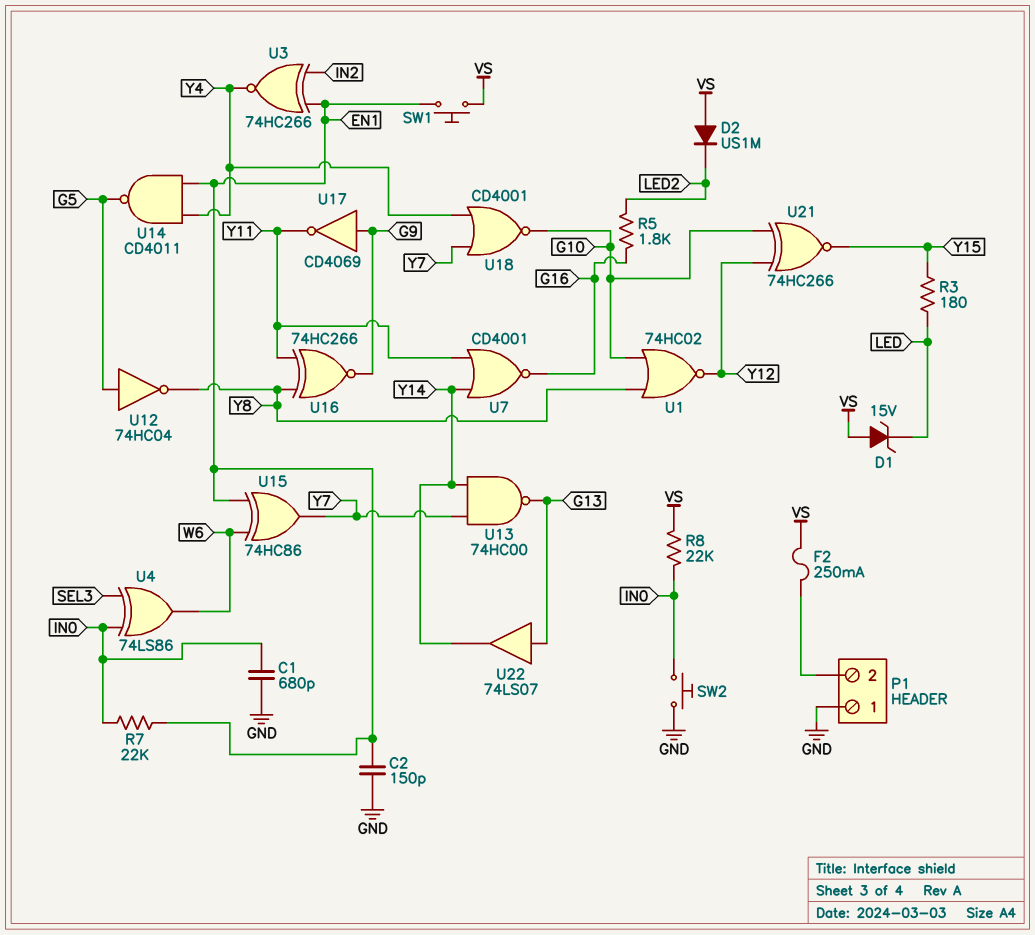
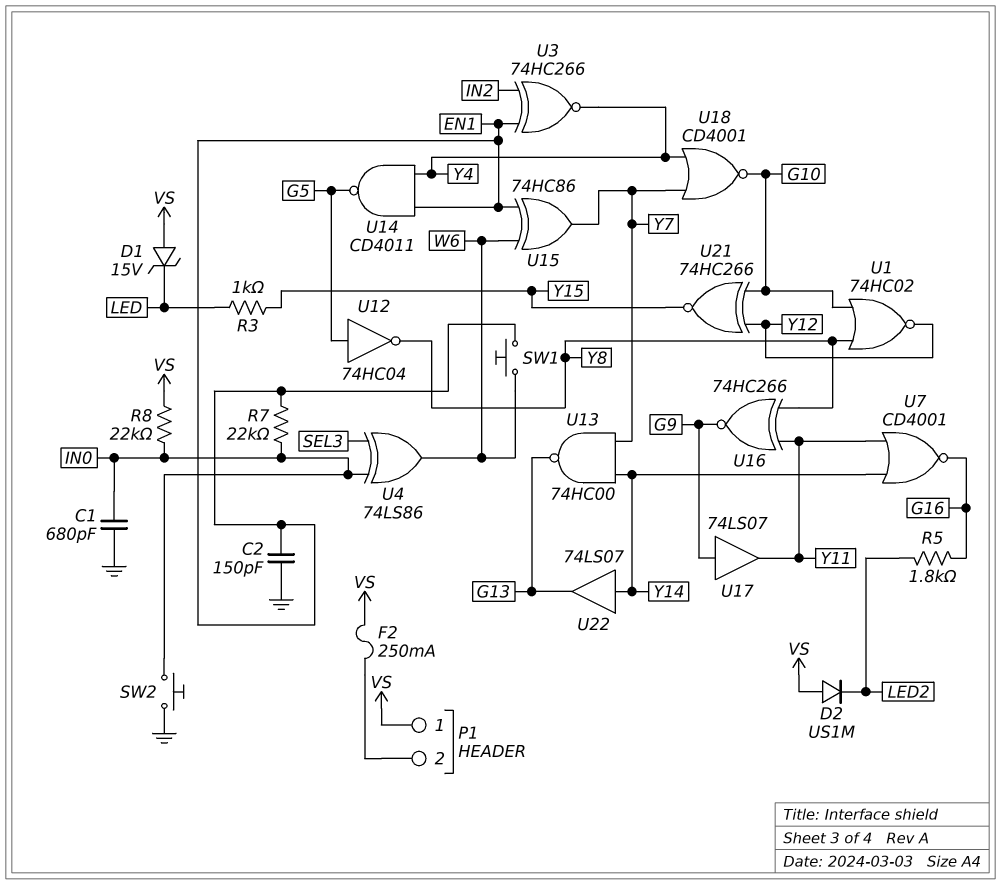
P1 pin 1: GND -> VS
R3: 180 (LED, Y15) -> 1k (LED, Y15)
SW1: button (EN1, VS) -> button (EN1, W6)
U17: NOT CD4069 (in G9, out Y11) -> buffer 74LS07 (in G9, out Y11)
U22: buffer 74LS07 (in G13, out Y14) -> buffer 74LS07 (in Y14, out G13)

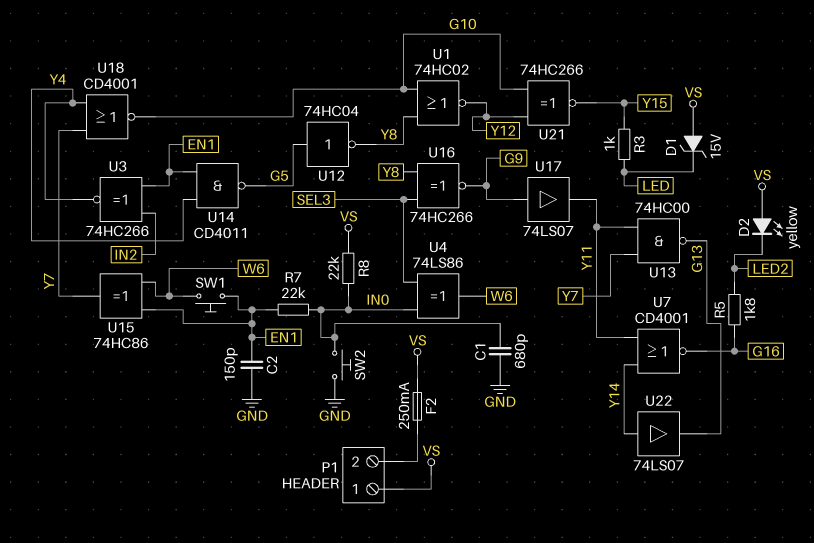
D2: diode US1M (A VS, K LED2) -> LED yellow (A VS, K LED2)
U13: NAND 74HC00 (in Y7, in Y14, out G13) -> NAND 74HC00 (in Y7, in Y11, out G13)
U16: XNOR 74HC266 (in Y8, in Y11, out G9) -> XNOR 74HC266 (in SEL3, in Y8, out G9)

